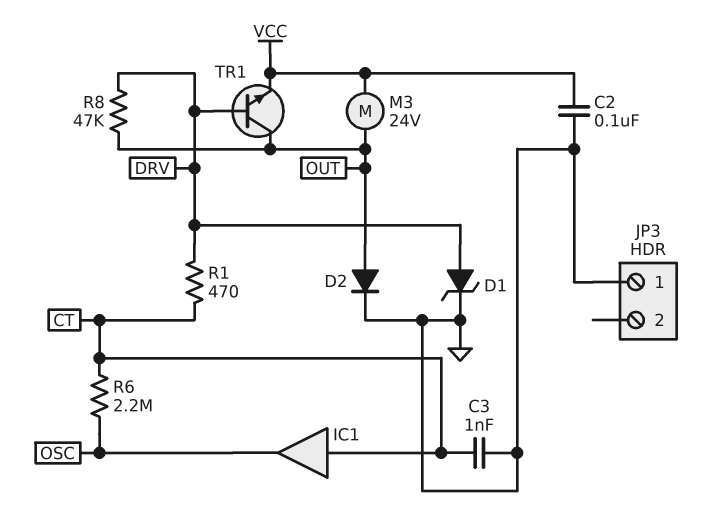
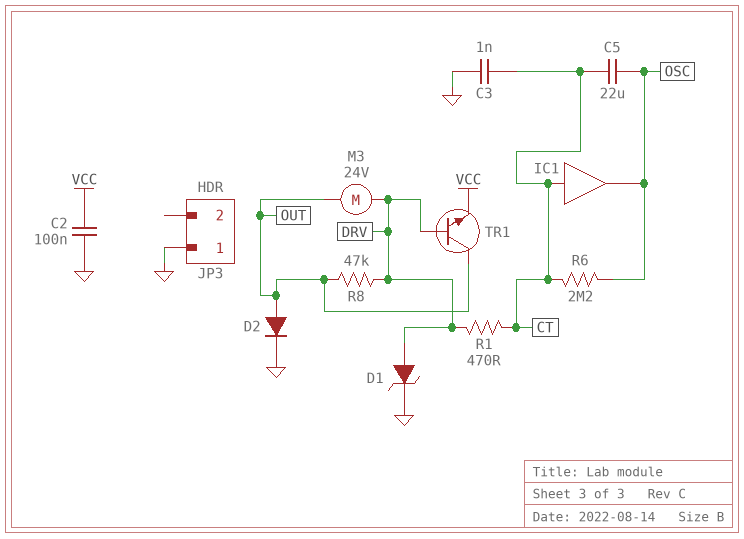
C5: none -> 22uF (CT, OSC)
M3: motor 24V (OUT, VCC) -> motor 24V (DRV, OUT)

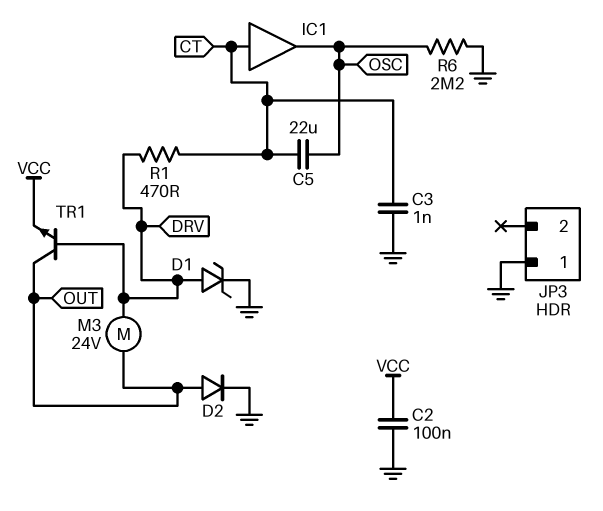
R6: 2.2M (CT, OSC) -> 2.2M (GND, OSC)
R8: 47k (DRV, OUT) -> none

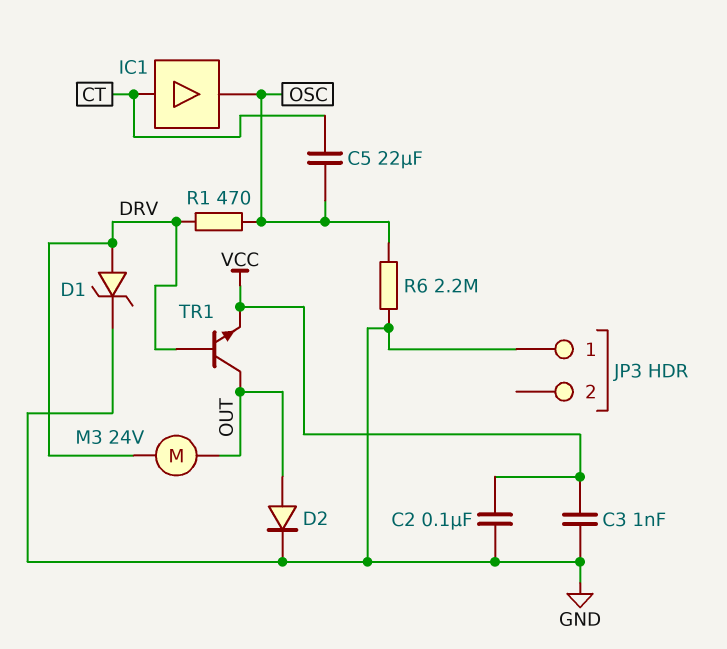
C3: 1nF (CT, GND) -> 1nF (GND, VCC)
R1: 470 (CT, DRV) -> 470 (DRV, OSC)

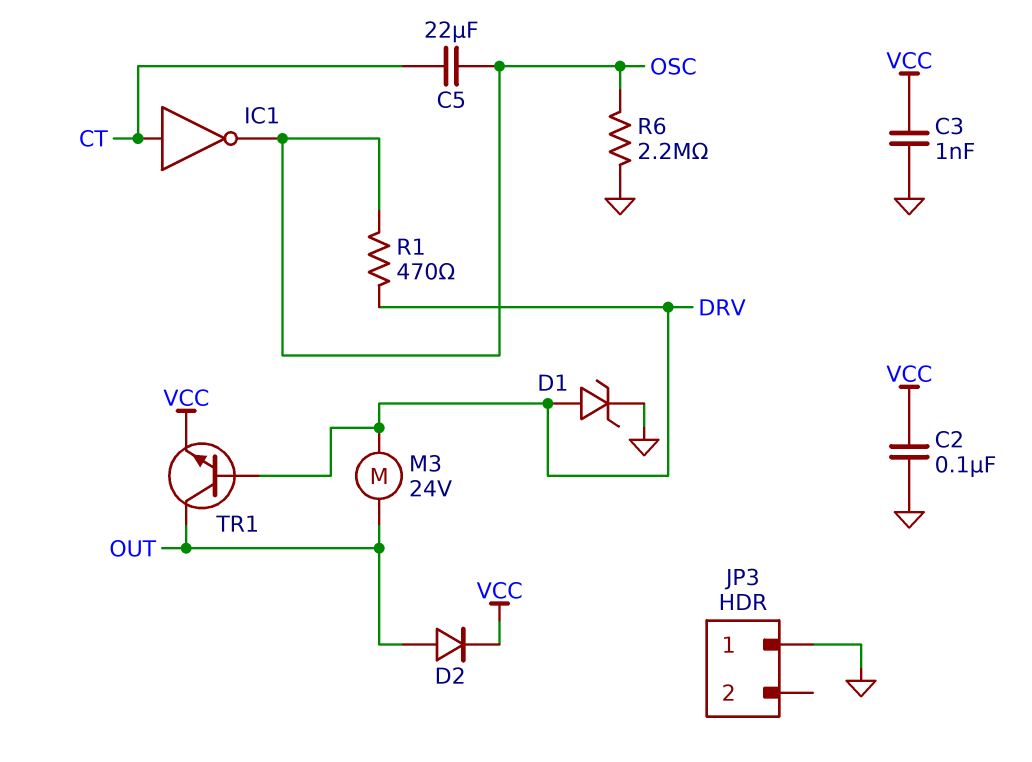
D2: diode (A OUT, K GND) -> diode (A OUT, K VCC)
IC1: buffer (in CT, out OSC) -> NOT (in CT, out OSC)

